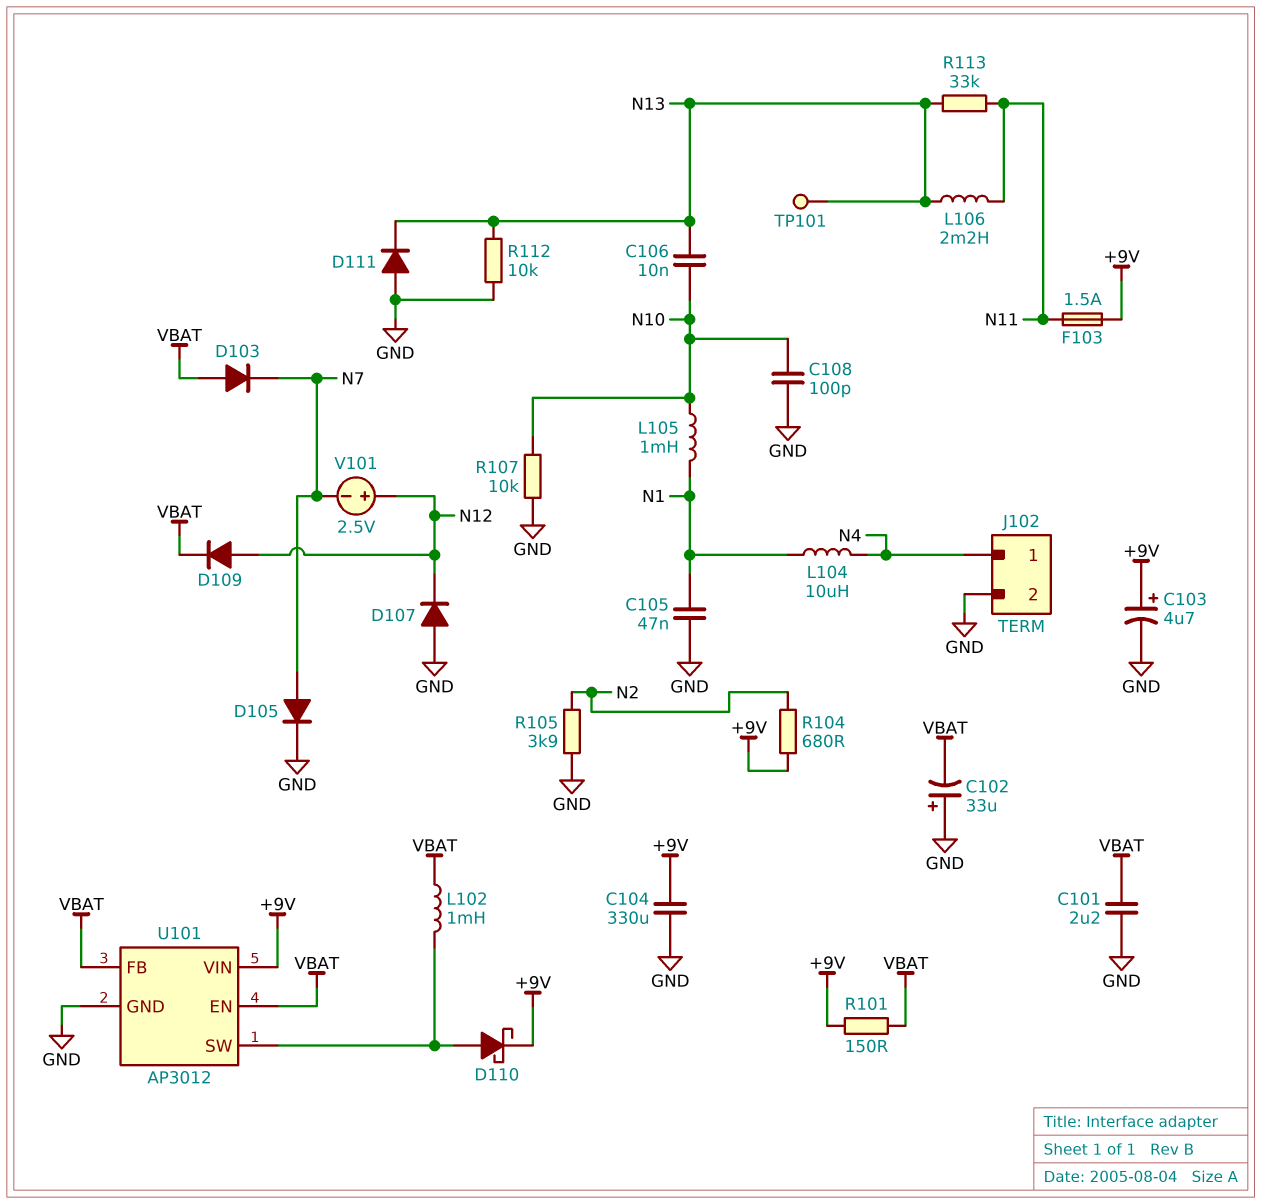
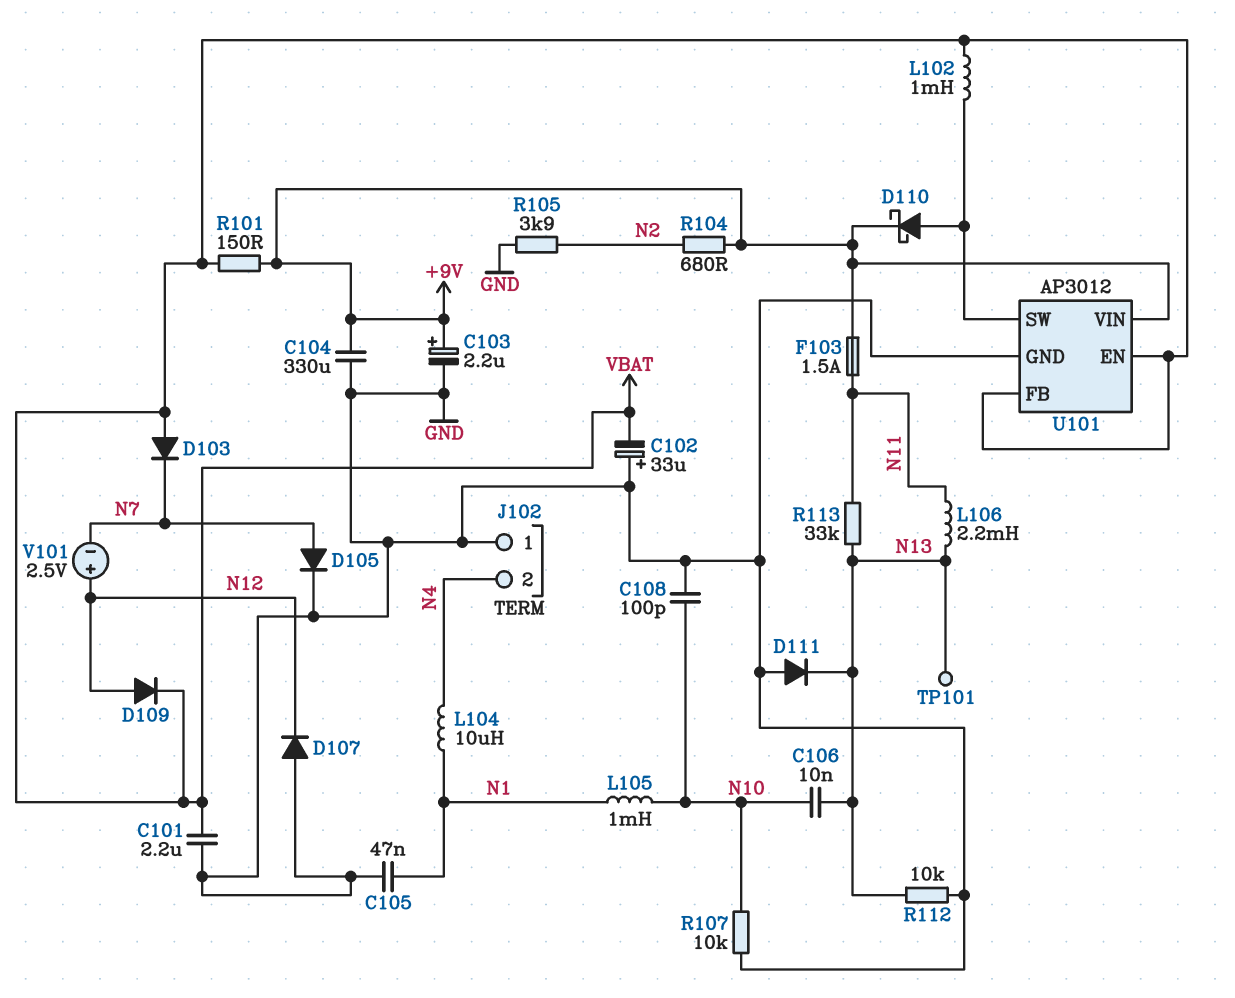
C103: 4.7uF (plus +9V, minus GND) -> 2.2uF (plus +9V, minus GND)
J102 pin 1: N4 -> GND
J102 pin 2: GND -> N4

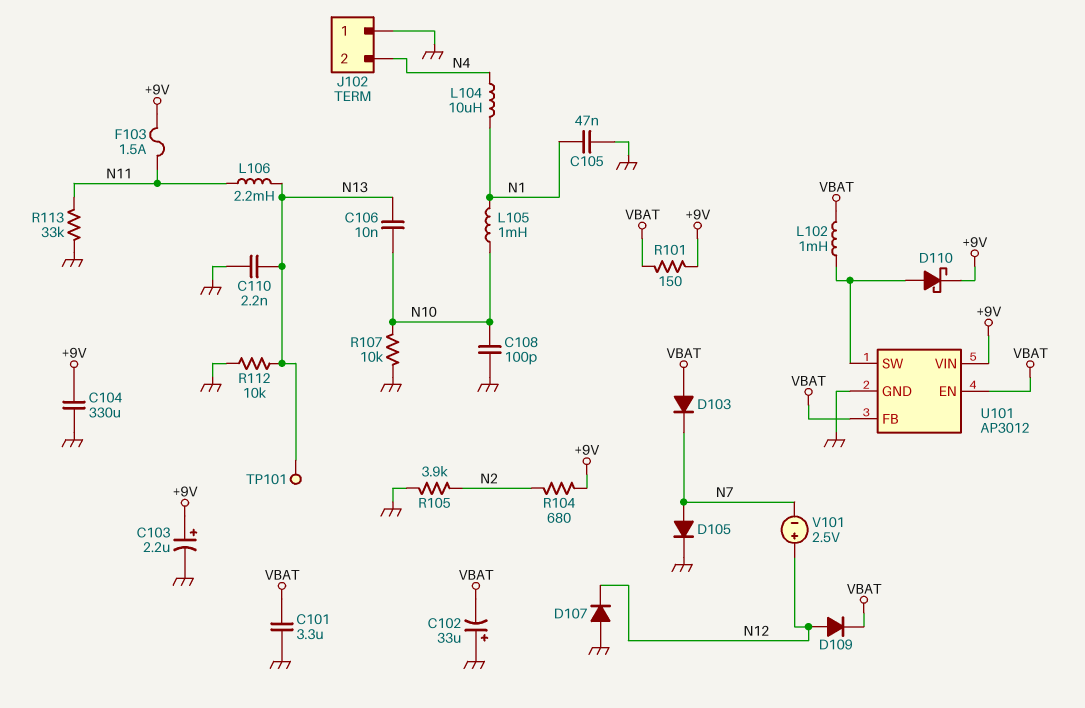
C101: 2.2uF (GND, VBAT) -> 3.3uF (GND, VBAT)
C110: none -> 2.2nF (GND, N13)
D111: diode (A GND, K N13) -> none
R113: 33k (N11, N13) -> 33k (GND, N11)

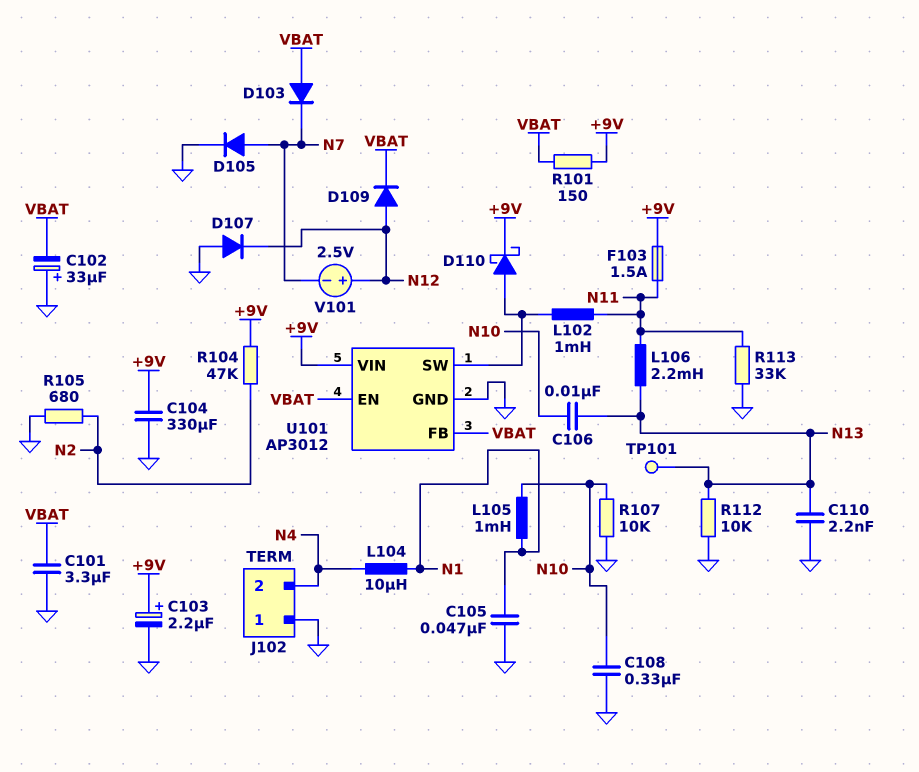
C108: 100pF (GND, N10) -> 330nF (GND, N10)
L102: 1mH (U101/SW, VBAT) -> 1mH (N11, U101/SW)
R104: 680 (+9V, N2) -> 47k (+9V, N2)
R105: 3.9k (GND, N2) -> 680 (GND, N2)

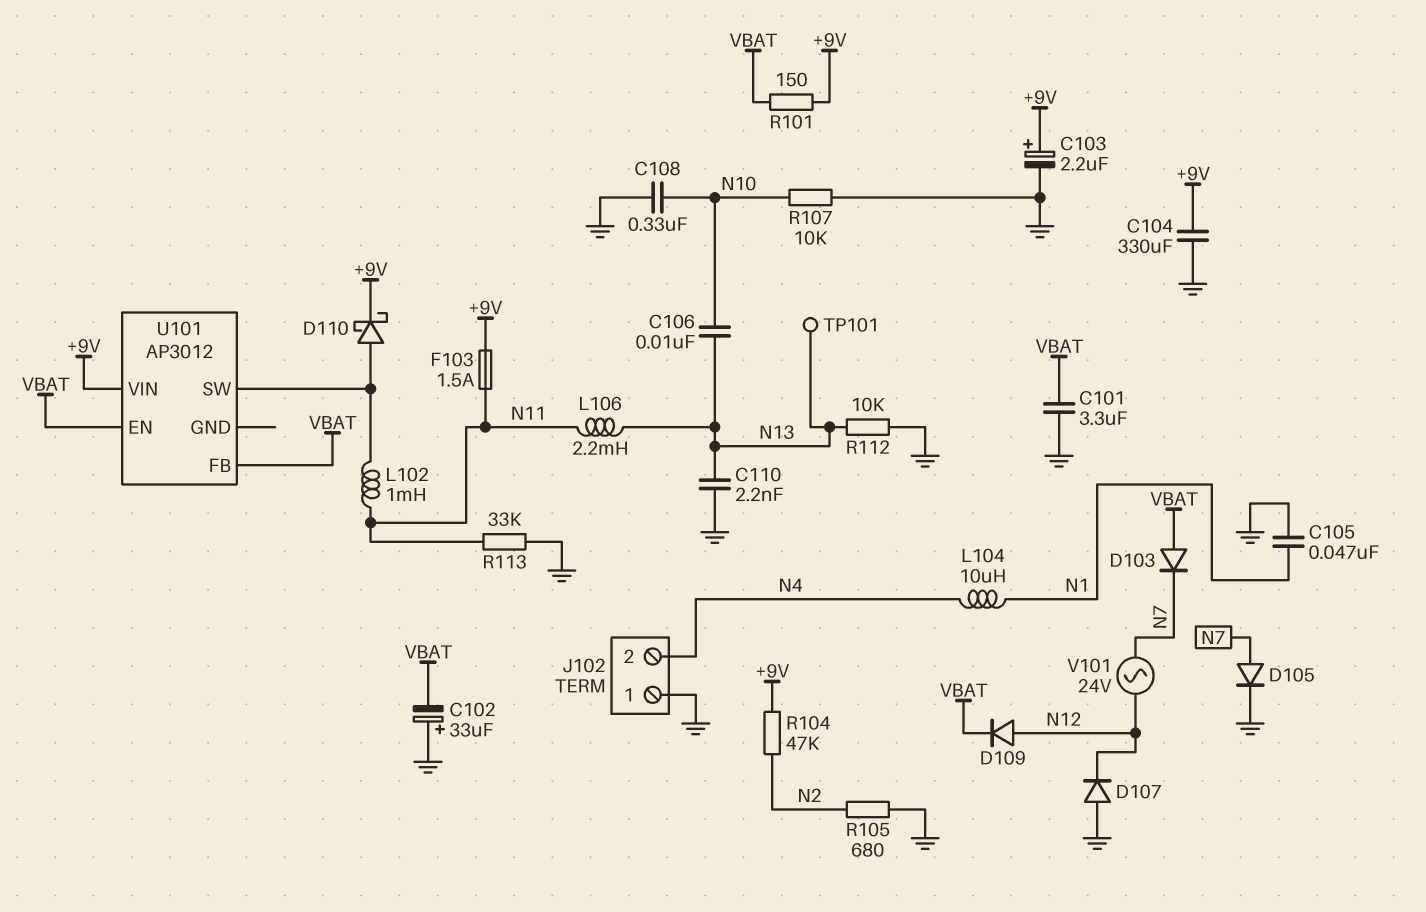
L105: 1mH (N1, N10) -> none
U101 pin GND: GND -> none
V101: 2.5V (plus N12, minus N7) -> AC 24V (N7, N12)

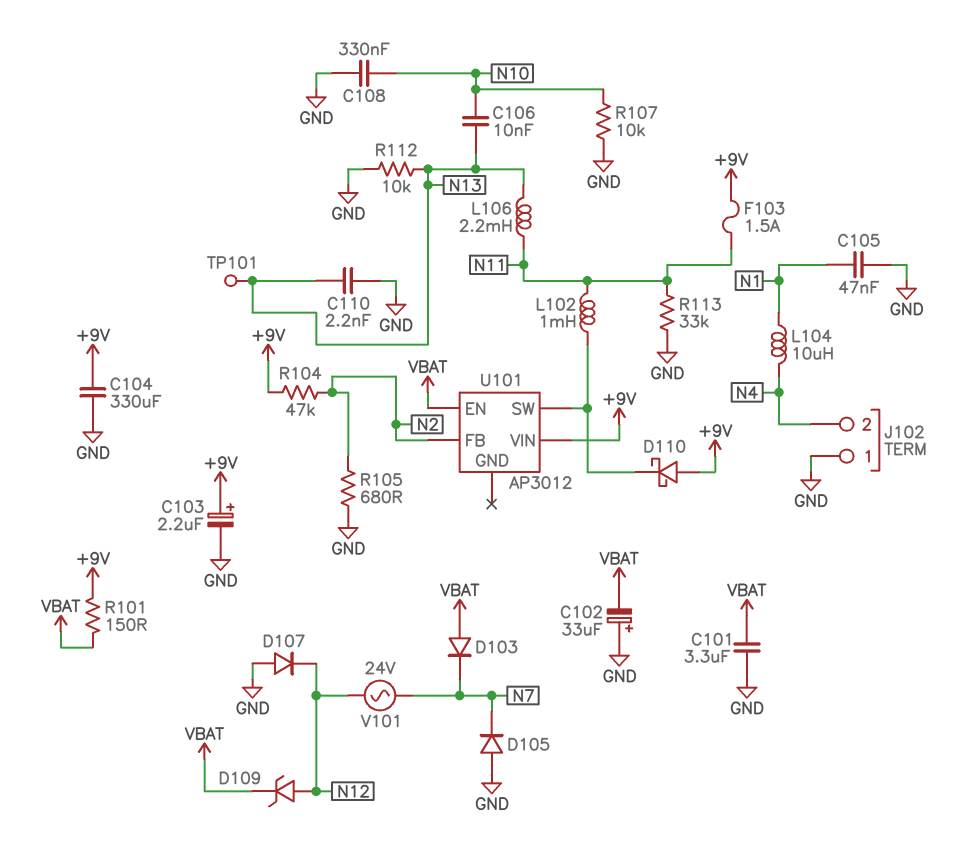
D105: diode (A N7, K GND) -> diode (A GND, K N7)
D109: diode (A N12, K VBAT) -> zener (A N12, K VBAT)
D110: schottky (A U101/SW, K +9V) -> schottky (A +9V, K U101/SW)
U101 pin FB: VBAT -> N2

